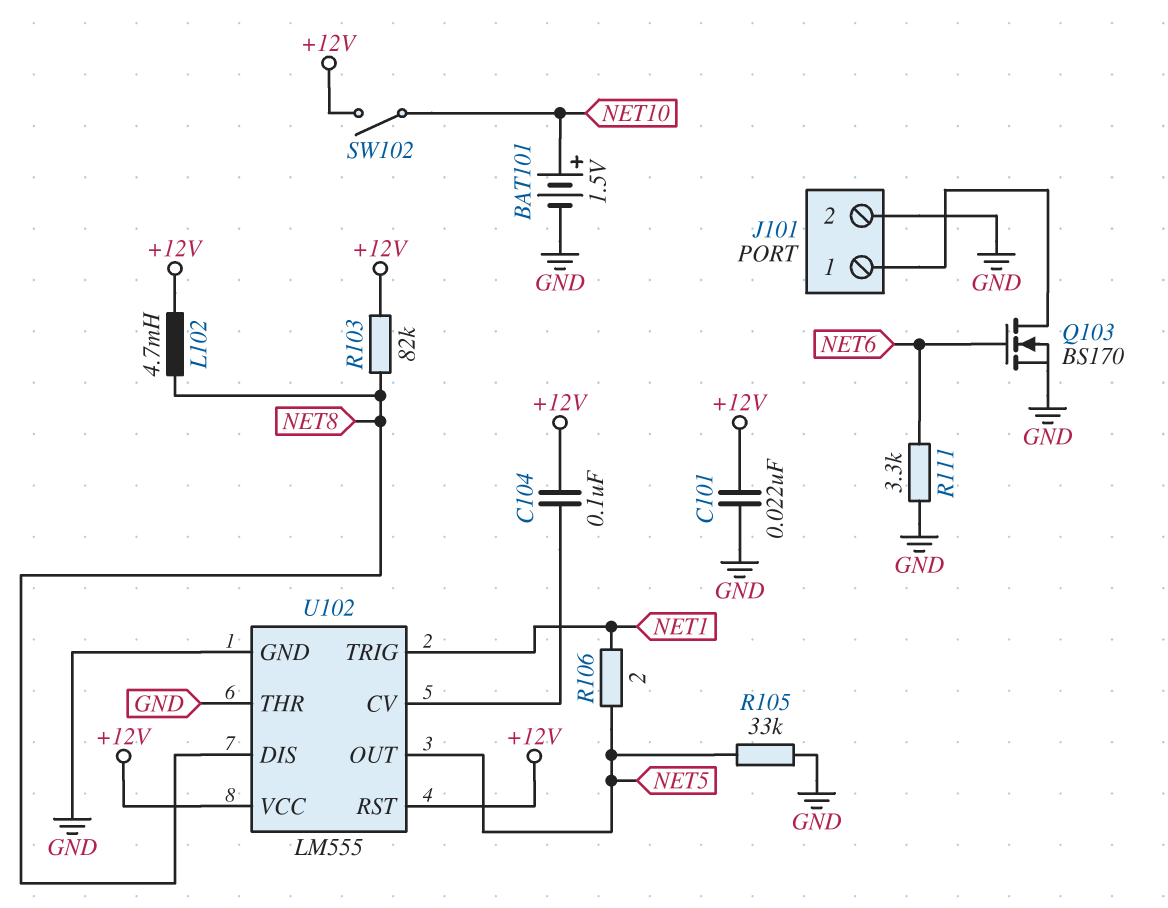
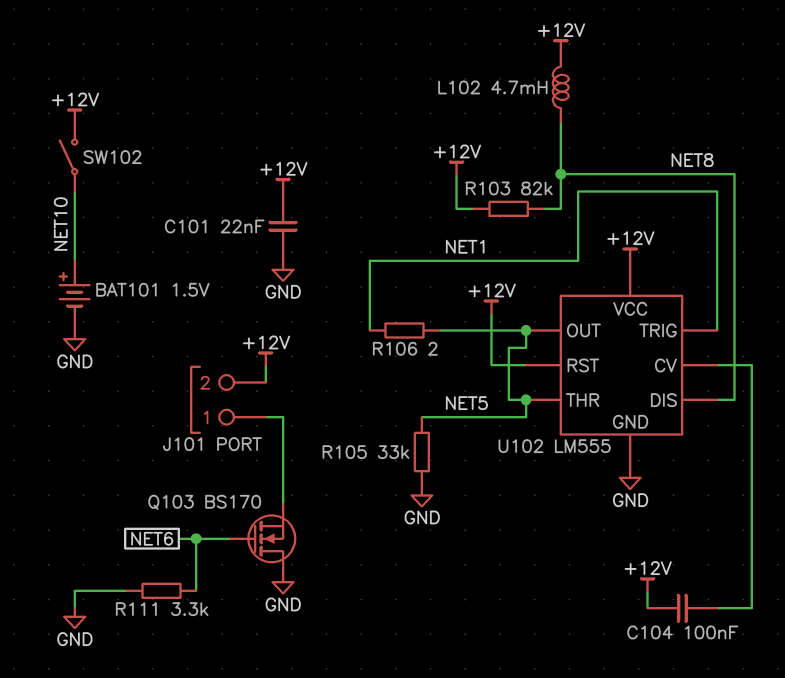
J101 pin 2: GND -> +12V
Q103: NMOS BS170 (G NET6, D J101/1, S GND) -> NMOS BS170 (G NET6, D GND, S J101/1)
U102 pin THR: GND -> NET5

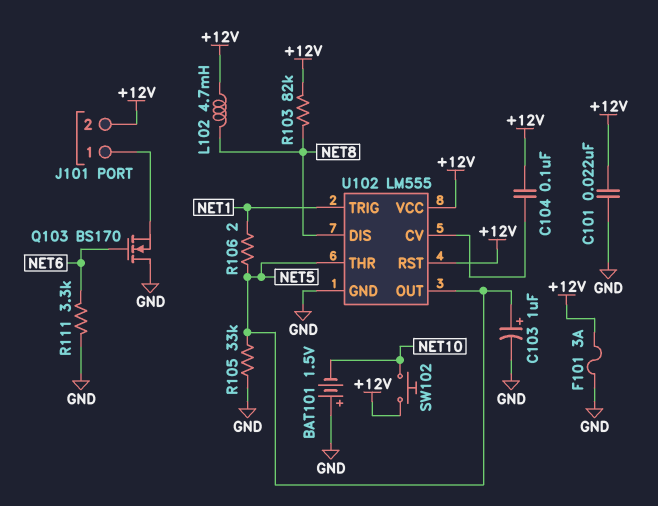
BAT101: 1.5V (plus NET10, minus GND) -> 1.5V (plus GND, minus NET10)
C103: none -> 1uF (plus NET5, minus GND)
F101: none -> 3A (+12V, GND)
SW102: switch (+12V, NET10) -> button (+12V, NET10)

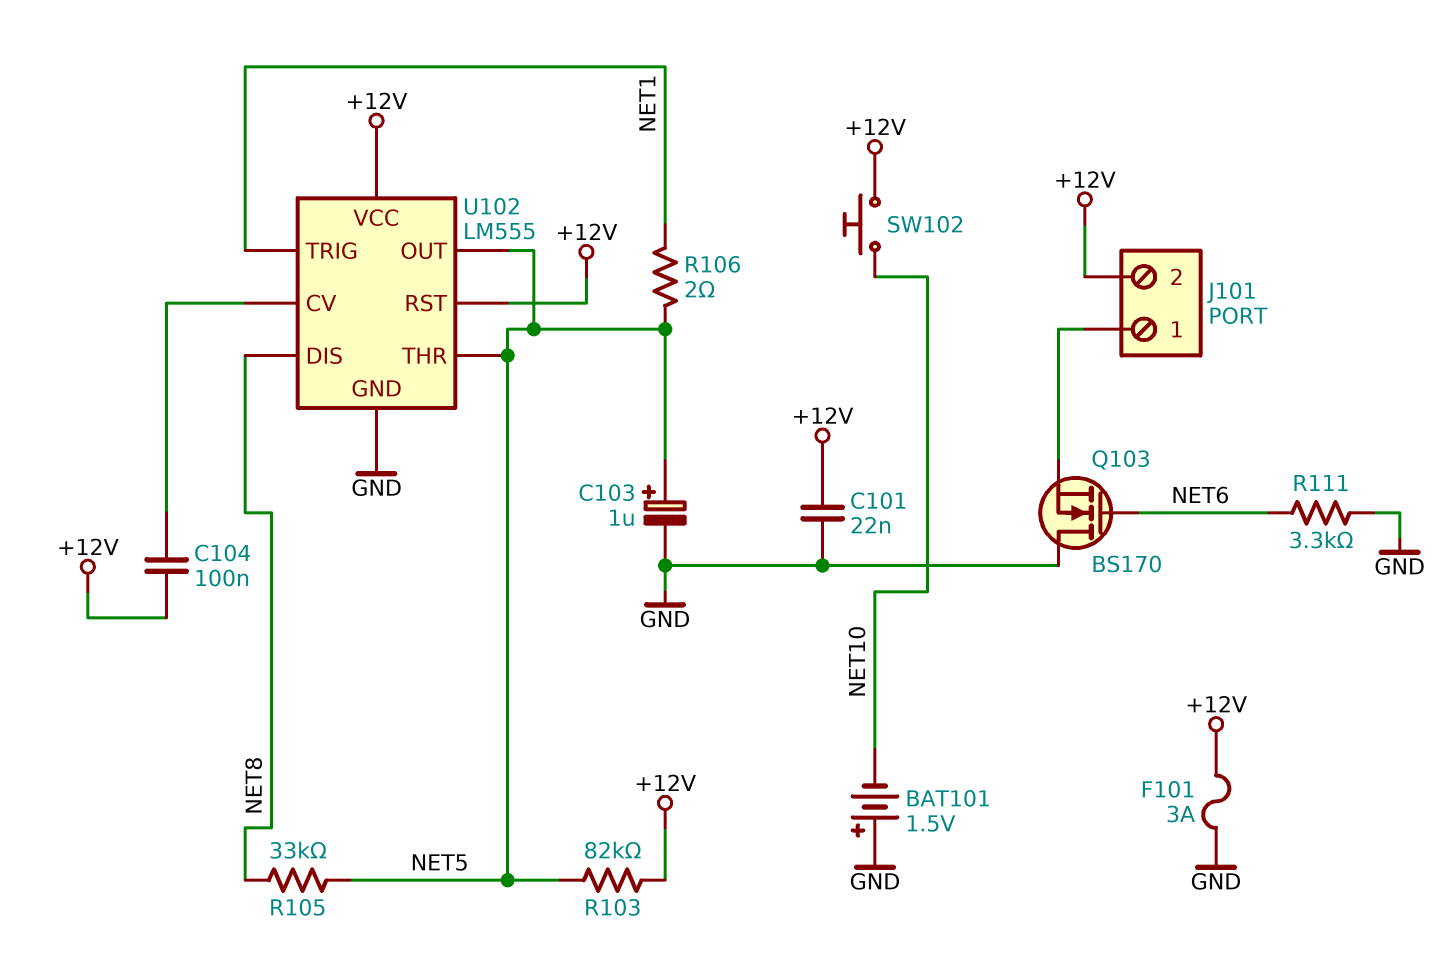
L102: 4.7mH (+12V, NET8) -> none
R103: 82k (+12V, NET8) -> 82k (+12V, NET5)
R105: 33k (GND, NET5) -> 33k (NET5, NET8)

